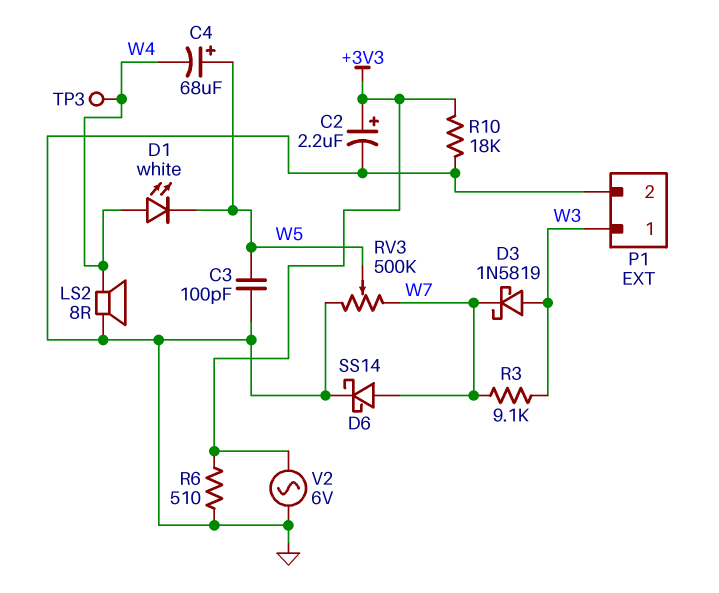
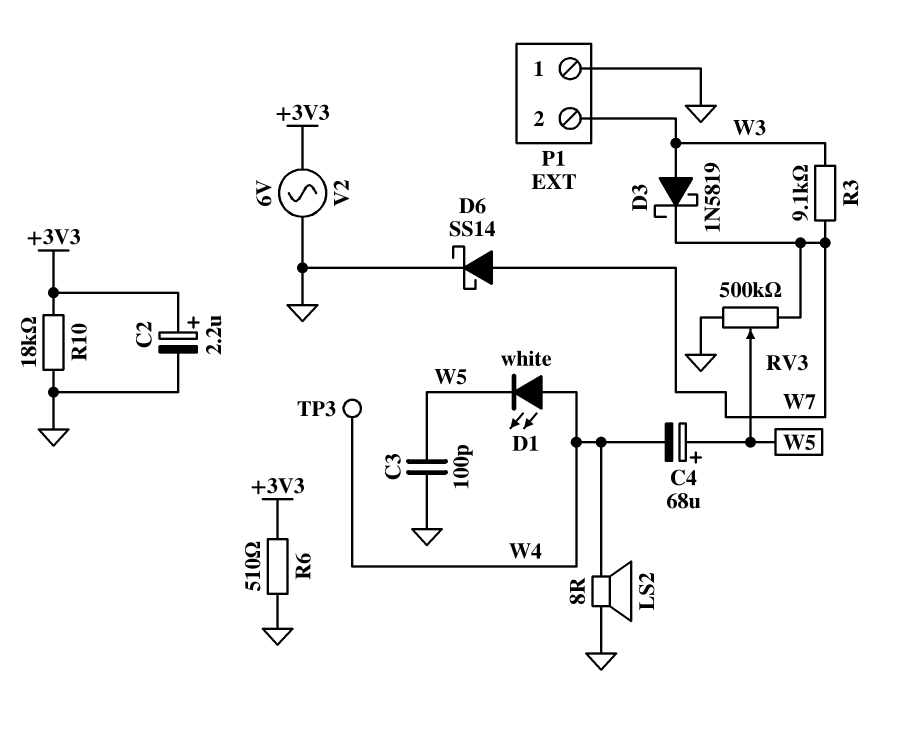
P1 pin 1: W3 -> GND
P1 pin 2: GND -> W3

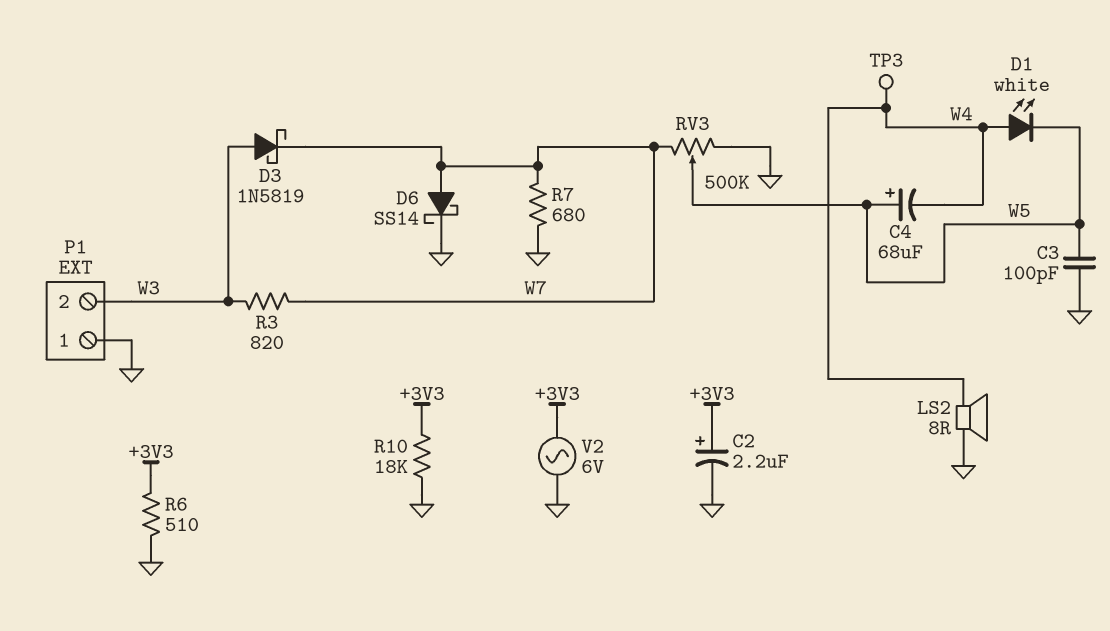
R3: 9.1k (W3, W7) -> 820 (W3, W7)
R7: none -> 680 (GND, W7)

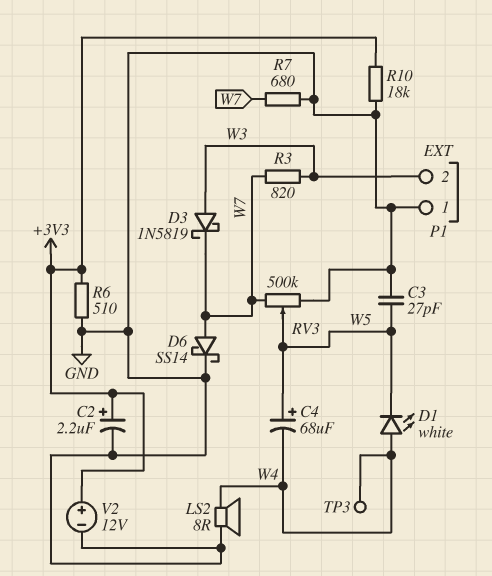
C3: 100pF (GND, W5) -> 27pF (GND, W5)
V2: AC 6V (+3V3, GND) -> 12V (plus +3V3, minus GND)

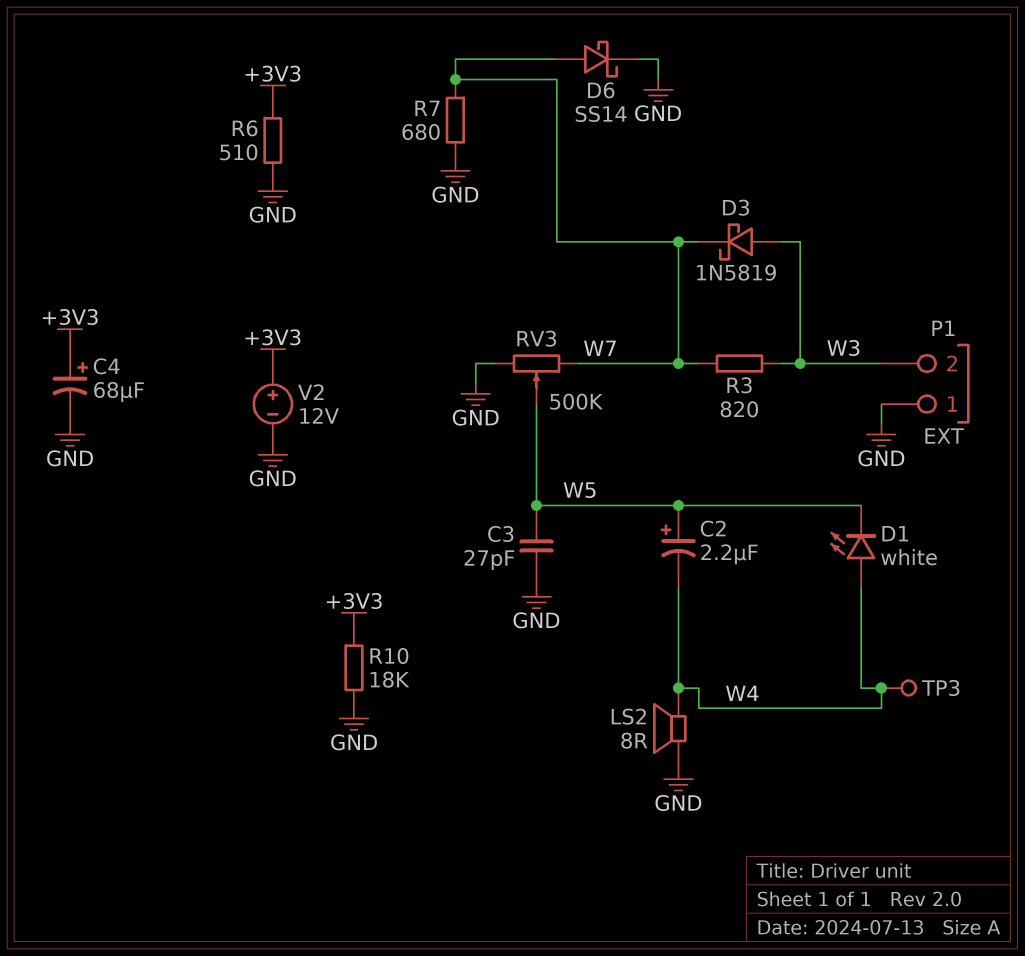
C2: 2.2uF (plus +3V3, minus GND) -> 2.2uF (plus W5, minus W4)
C4: 68uF (plus W5, minus W4) -> 68uF (plus +3V3, minus GND)

